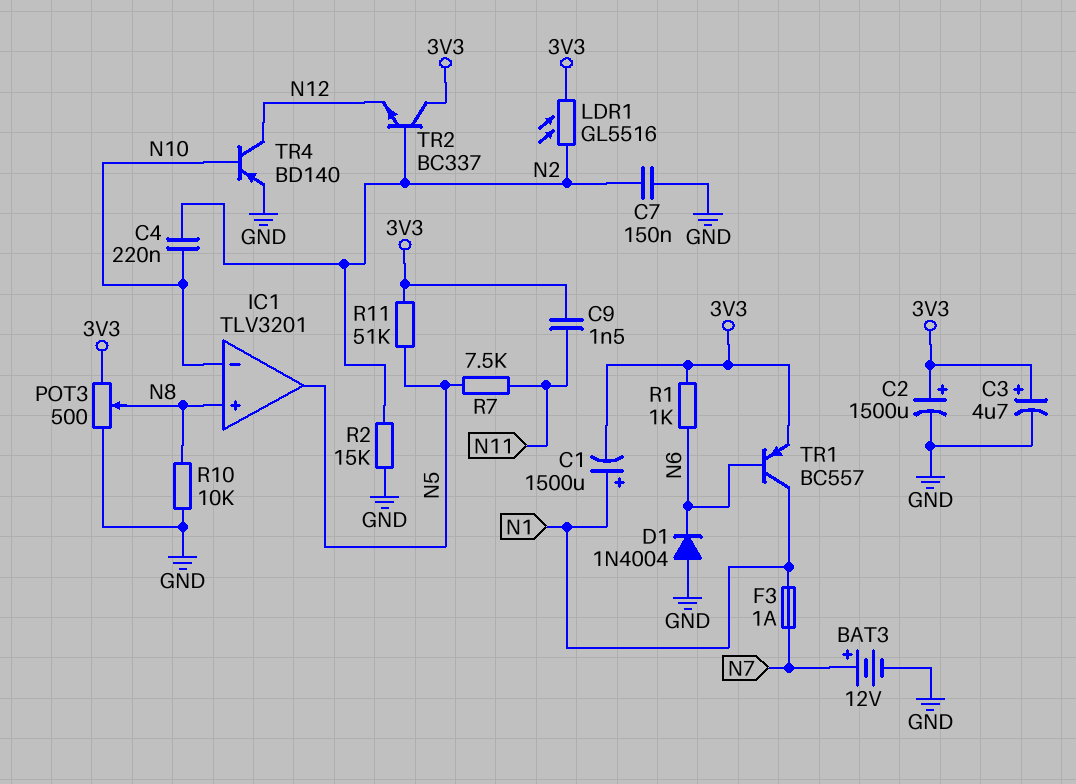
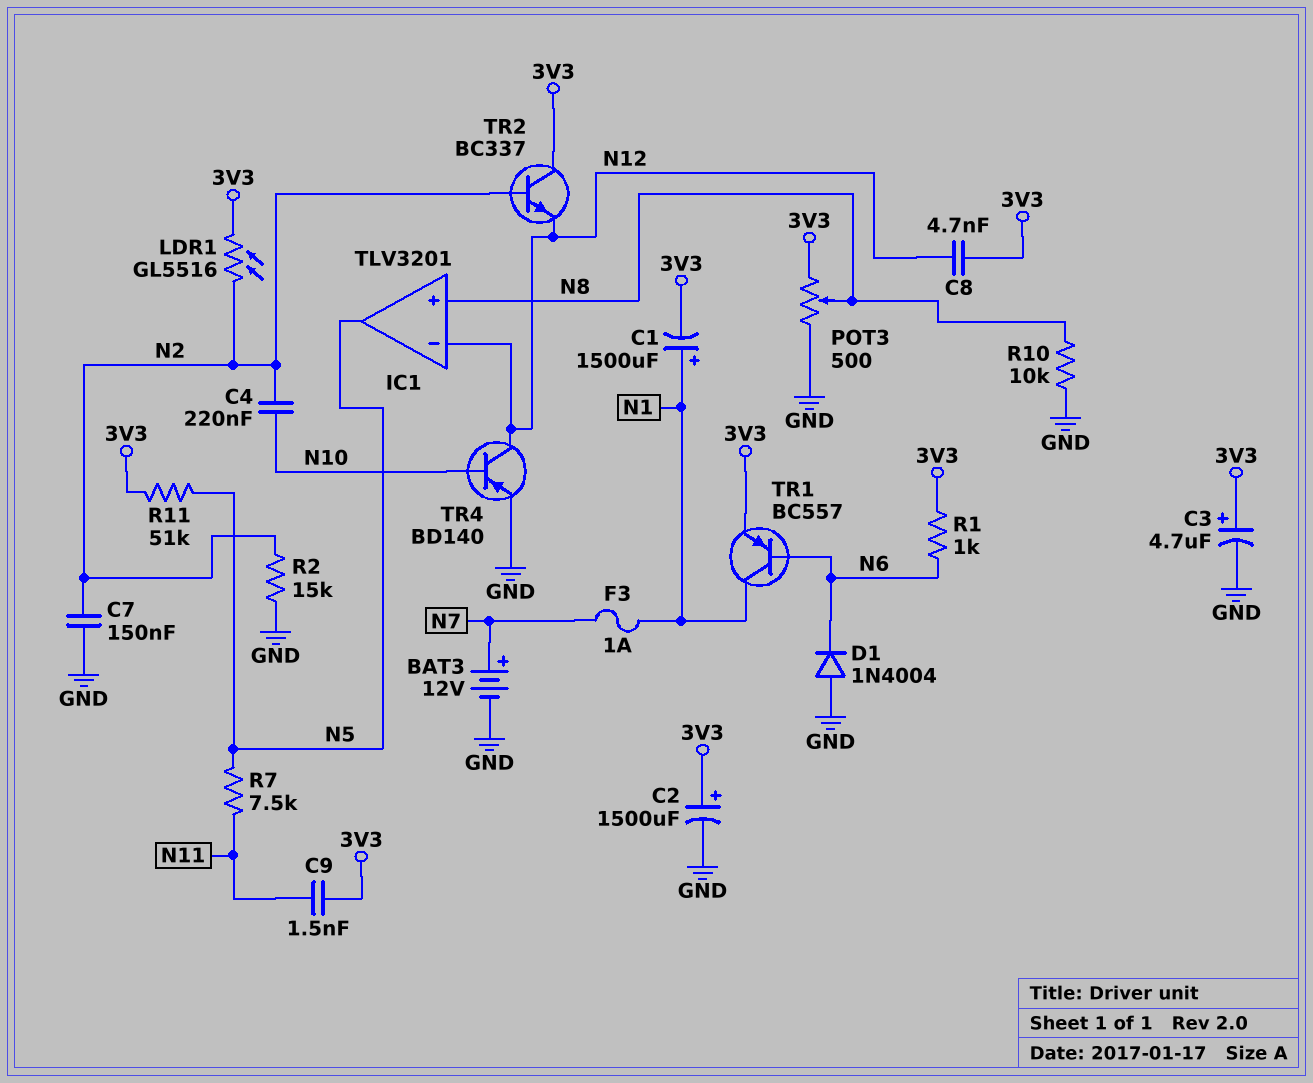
C8: none -> 4.7nF (3V3, N12)
IC1 pin in-: N10 -> N12

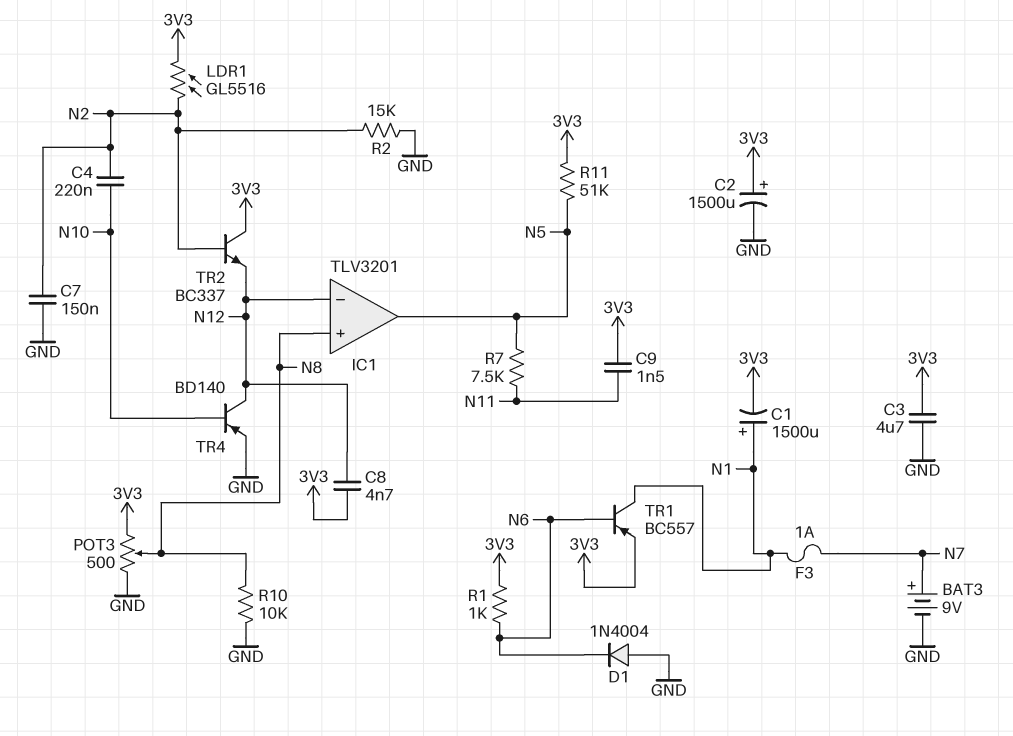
BAT3: 12V (plus N7, minus GND) -> 9V (plus N7, minus GND)
C3: 4.7uF (plus 3V3, minus GND) -> 4.7uF (3V3, GND)

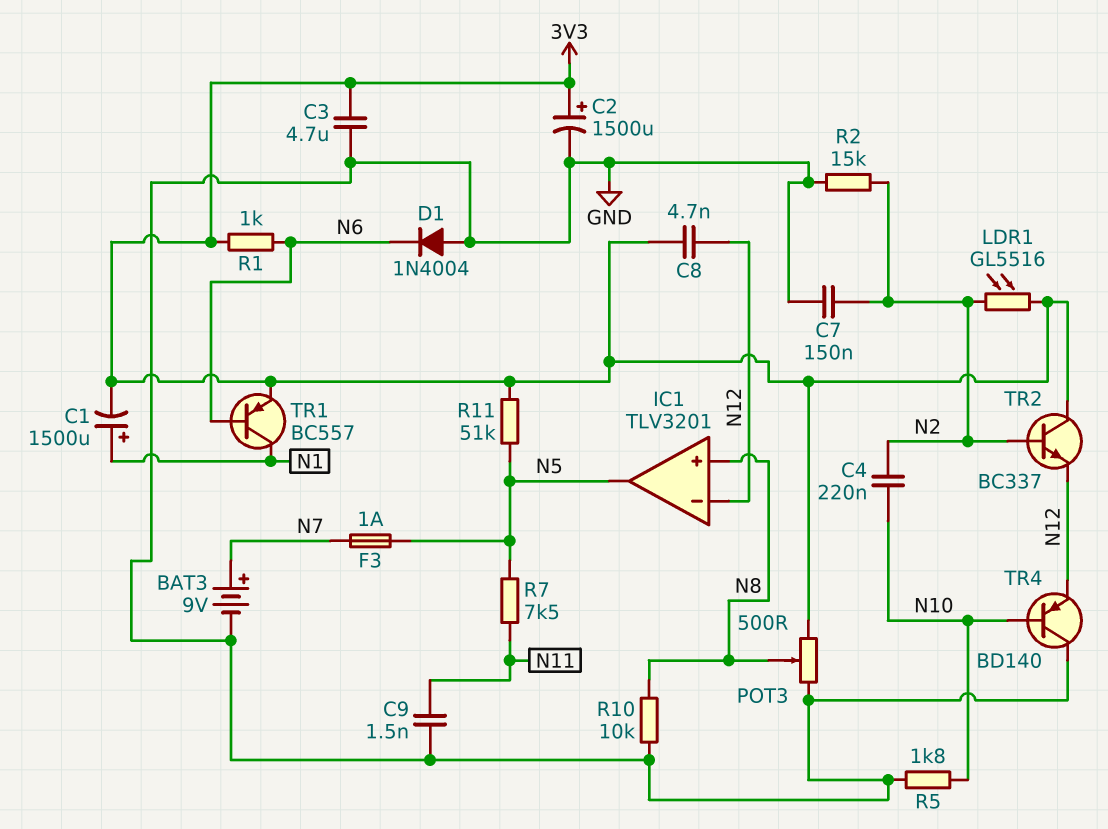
C9: 1.5nF (3V3, N11) -> 1.5nF (GND, N11)
F3: 1A (N1, N7) -> 1A (N5, N7)
R5: none -> 1.8k (GND, N10)
TR4: PNP BD140 (B N10, C N12, E GND) -> PNP BD140 (B N10, C GND, E N12)

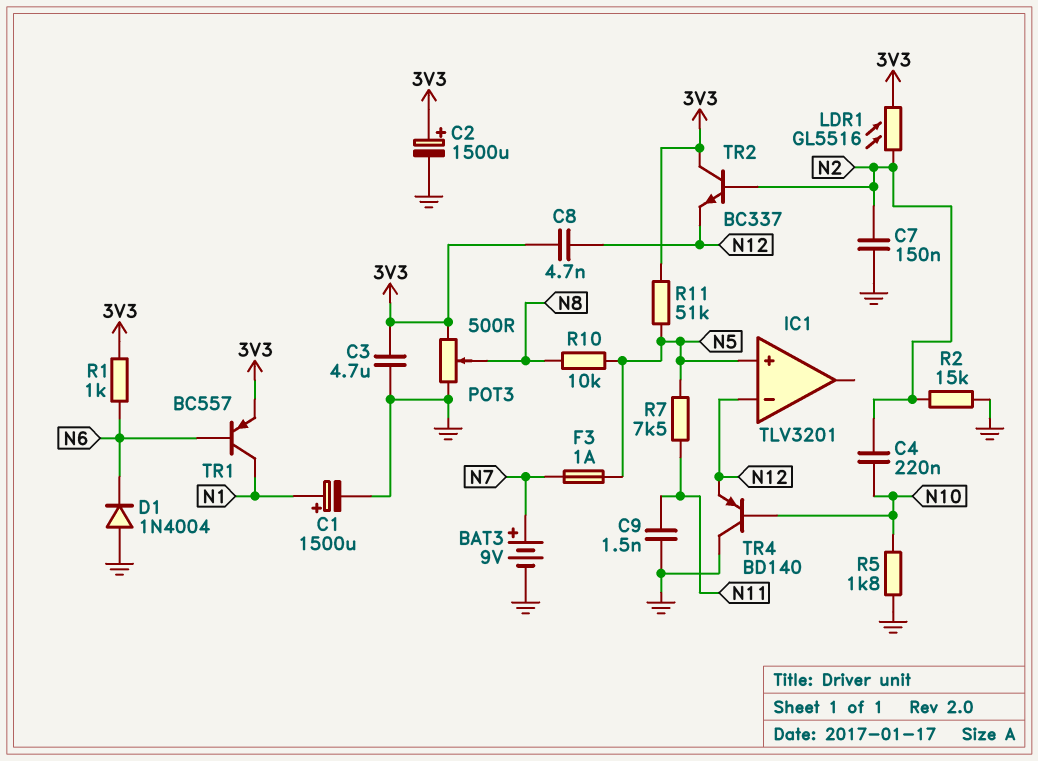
C1: 1500uF (plus N1, minus 3V3) -> 1500uF (plus N1, minus GND)
IC1 pin in+: N8 -> N5
IC1 pin out: N5 -> none
R10: 10k (GND, N8) -> 10k (N5, N8)

